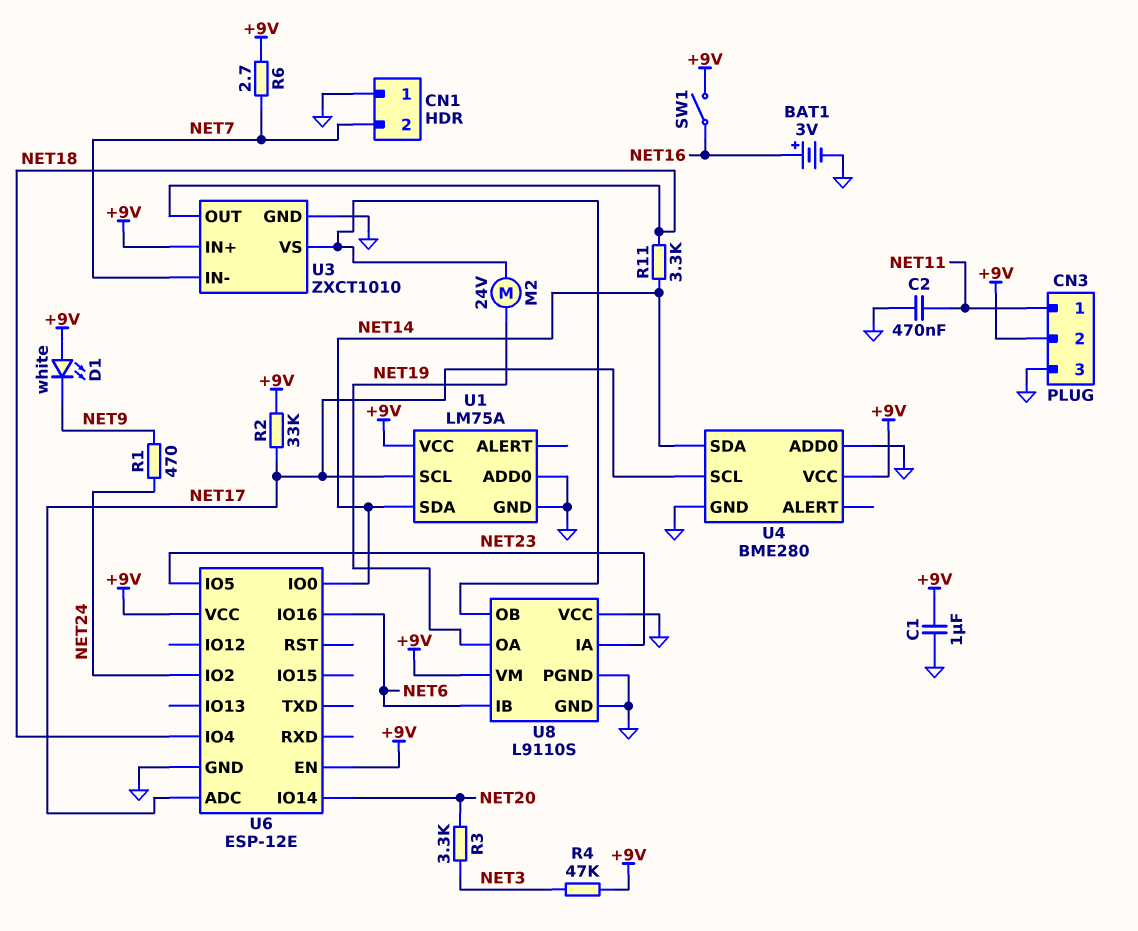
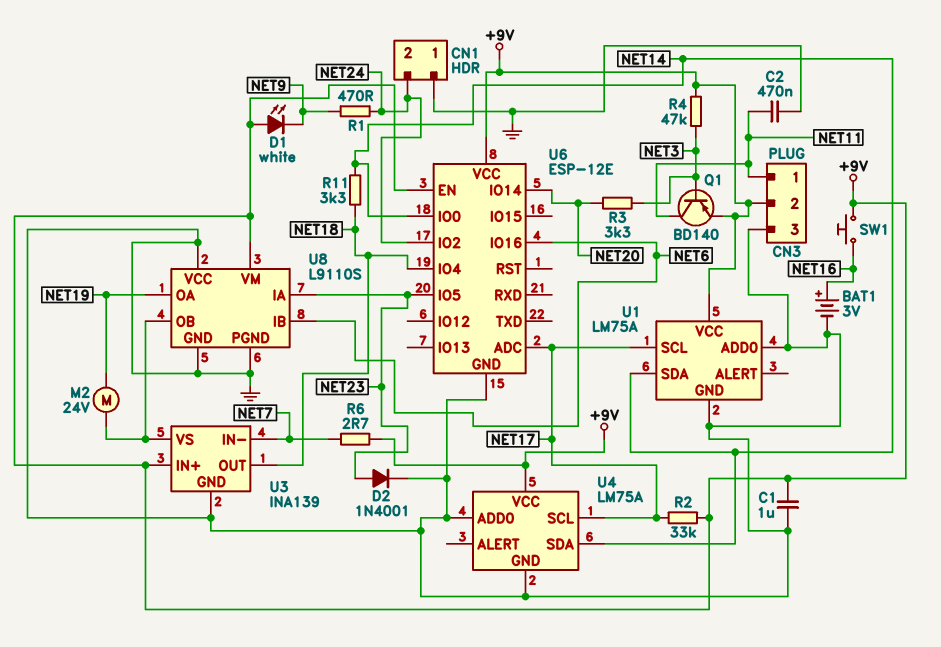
CN1 pin 2: NET7 -> NET24
D2: none -> diode 1N4001 (A NET23, K GND)
Q1: none -> PNP BD140 (B NET3, C NET11, E +9V)
SW1: switch (+9V, NET16) -> button (+9V, NET16)
U3: ZXCT1010 -> INA139
U4: BME280 -> LM75A

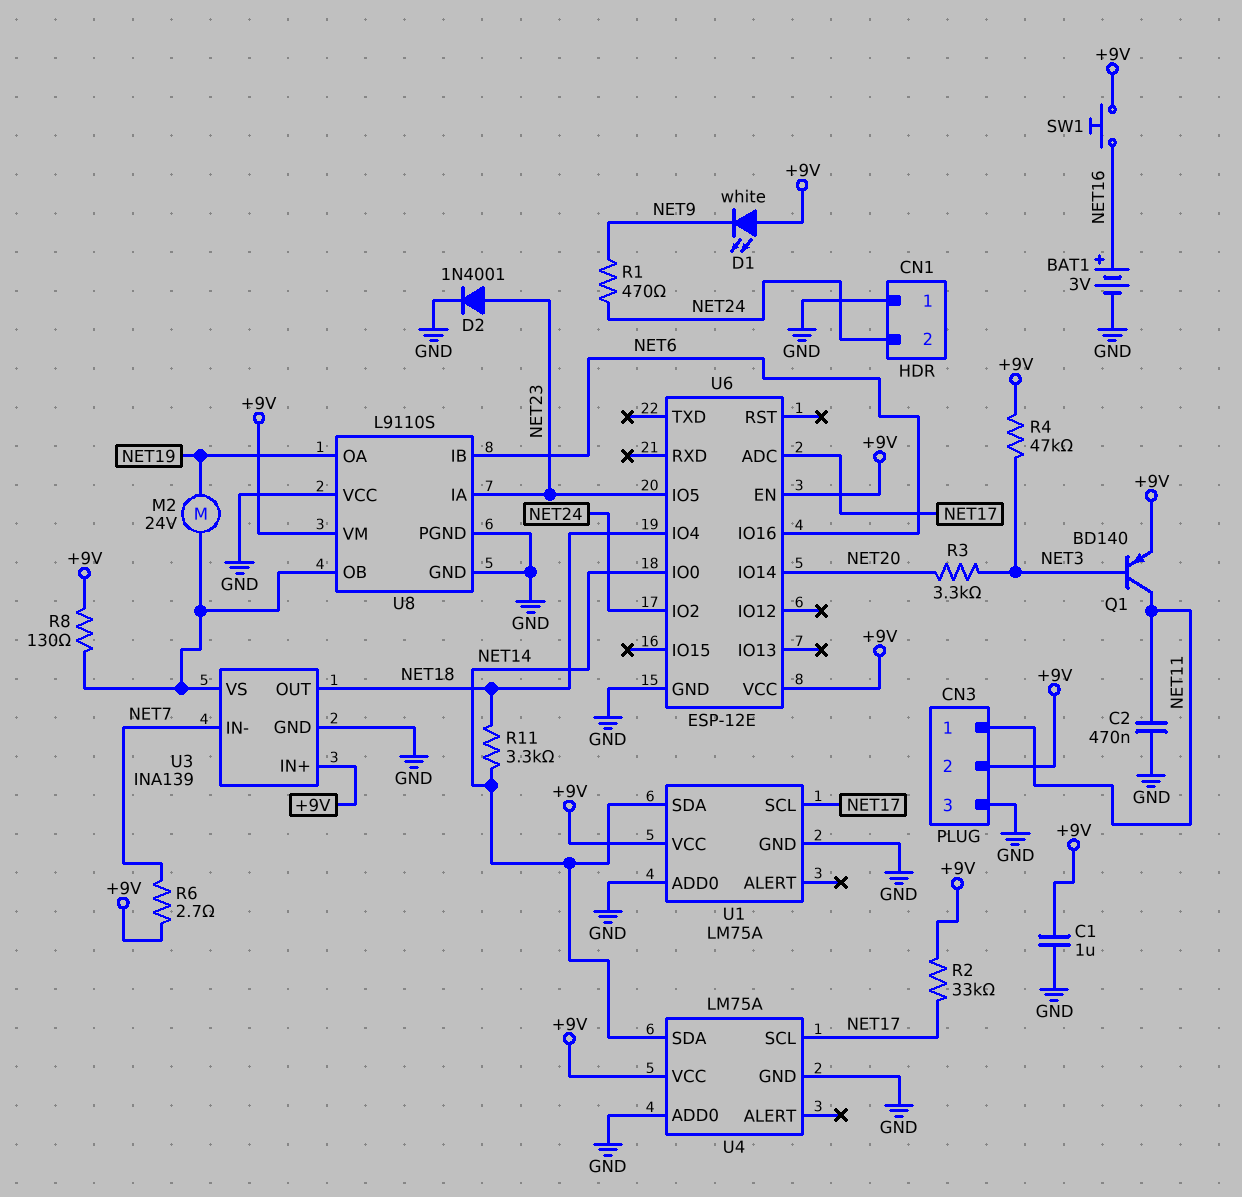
R8: none -> 130 (+9V, U3/VS)

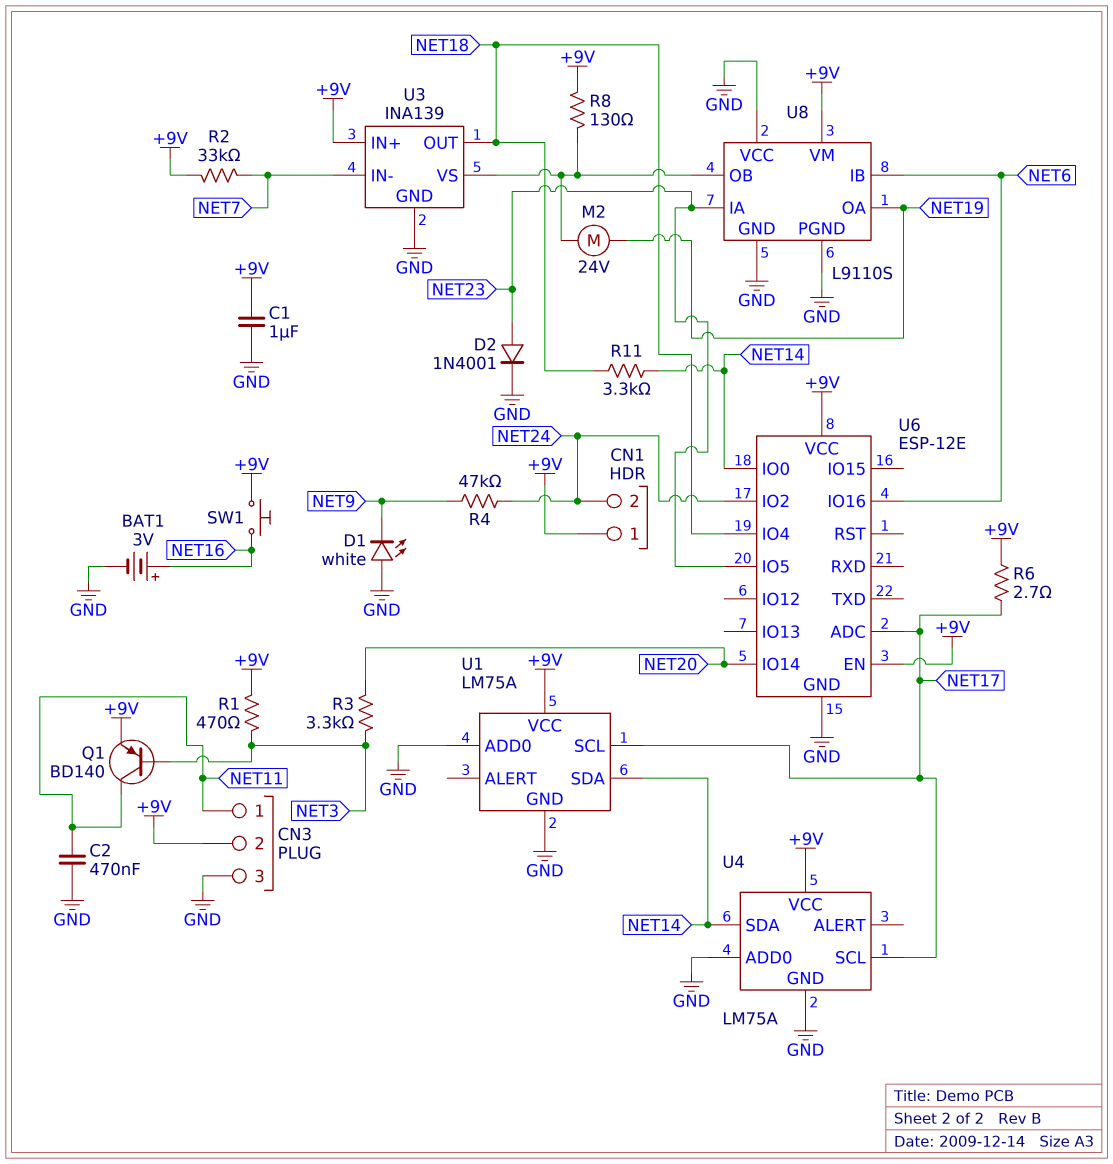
CN1 pin 1: GND -> +9V
D1: LED white (A +9V, K NET9) -> LED white (A GND, K NET9)
R1: 470 (NET9, NET24) -> 470 (+9V, NET3)
R2: 33k (+9V, NET17) -> 33k (+9V, NET7)
R4: 47k (+9V, NET3) -> 47k (NET9, NET24)
R6: 2.7 (+9V, NET7) -> 2.7 (+9V, NET17)

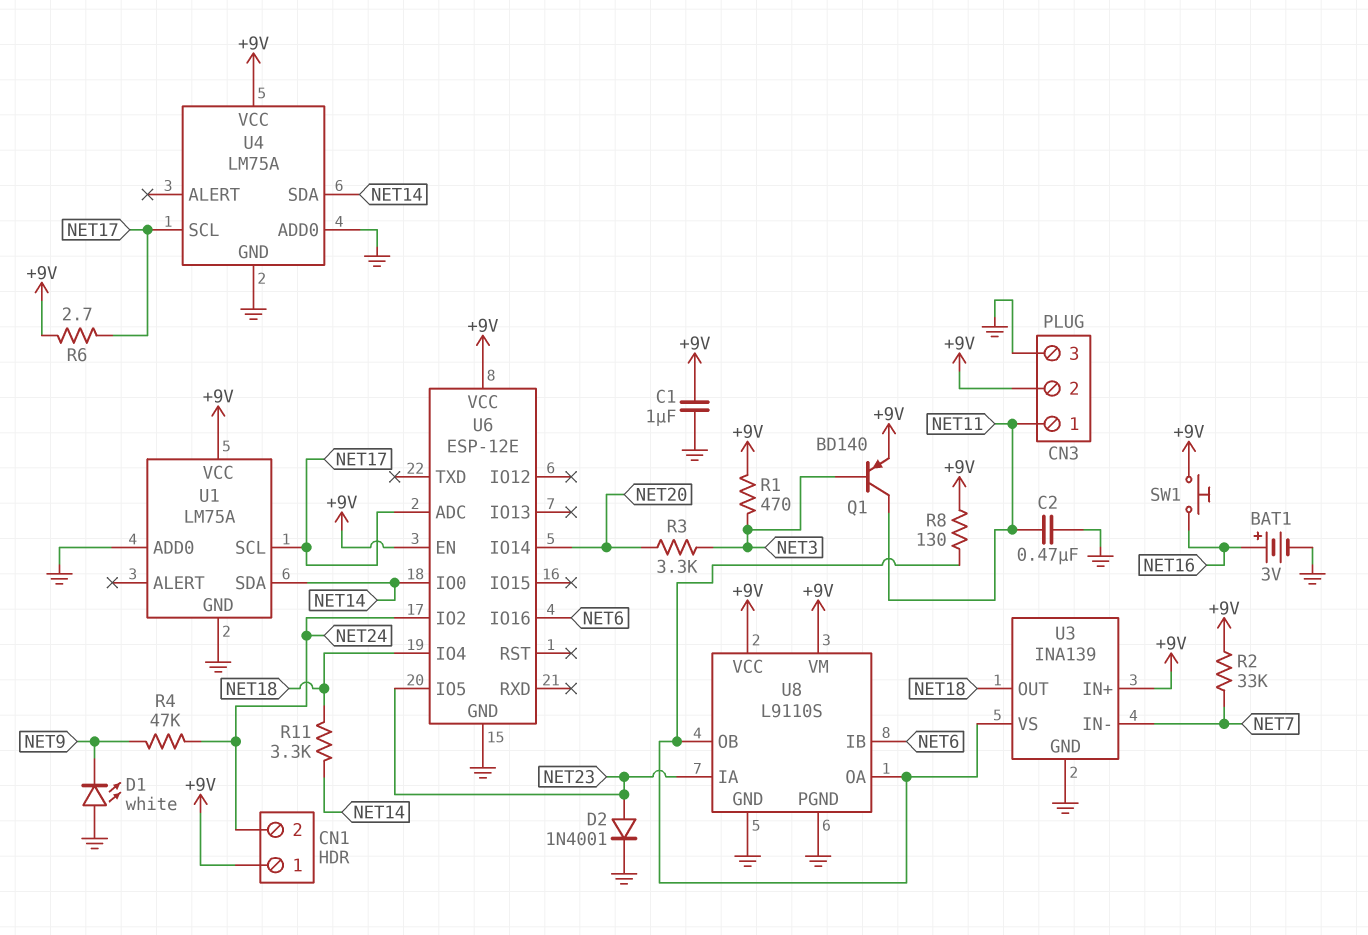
M2: motor 24V (NET19, U3/VS) -> none
U8 pin OA: NET19 -> U3/VS
U8 pin VCC: GND -> +9V

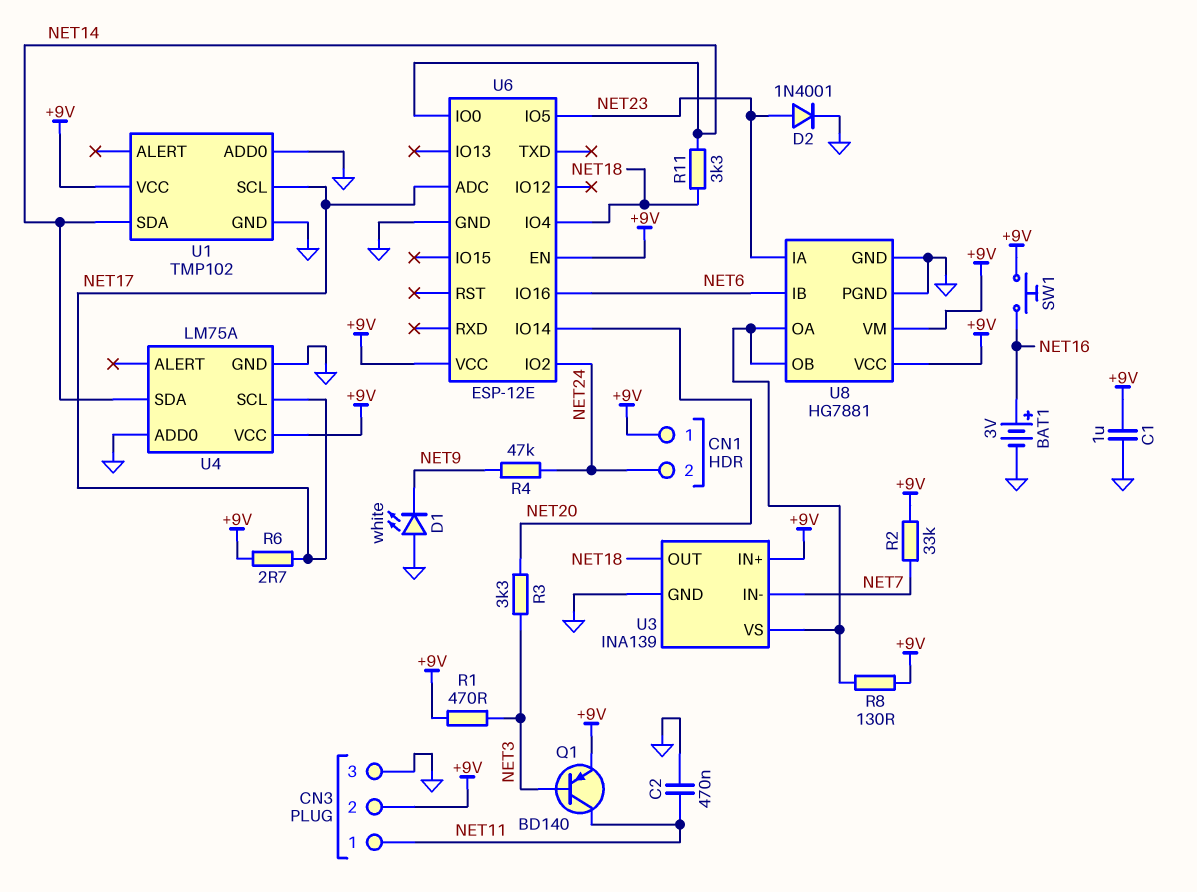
U1: LM75A -> TMP102
U8: L9110S -> HG7881

